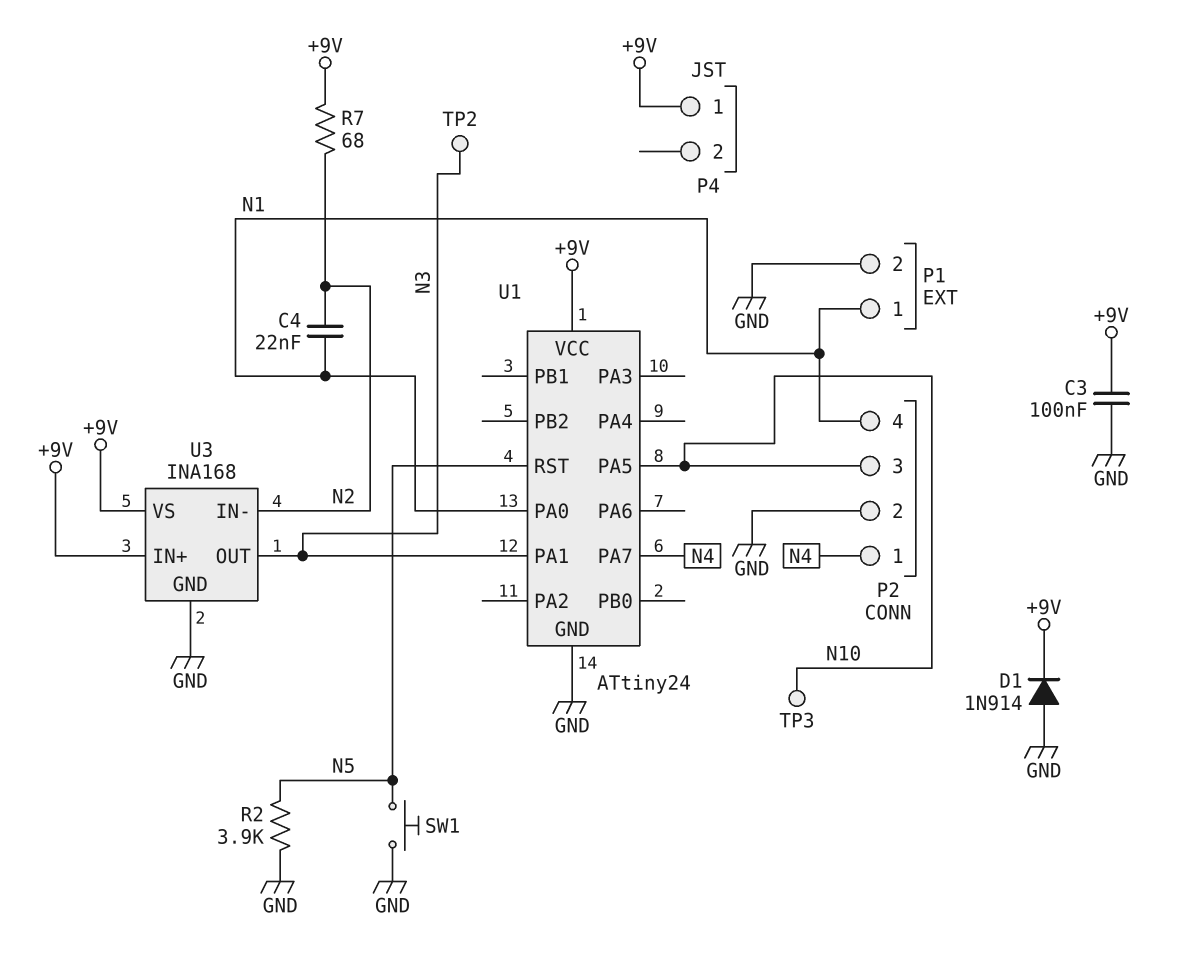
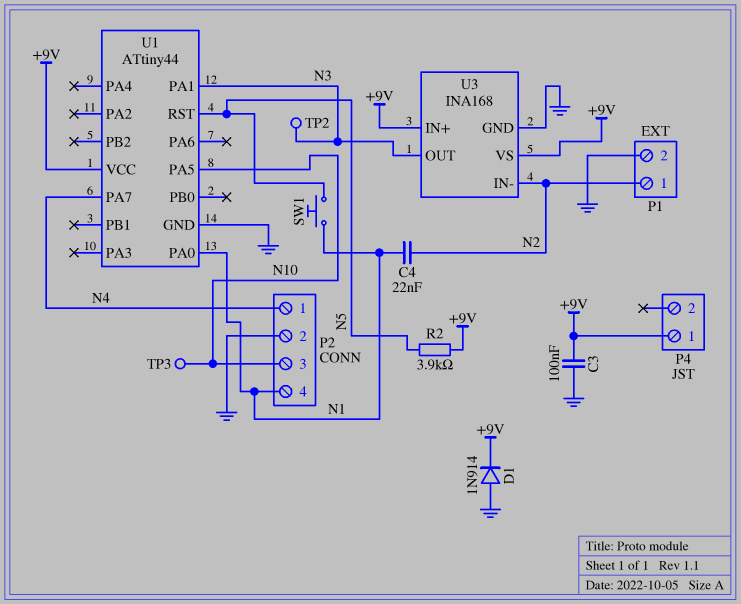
P1 pin 1: N1 -> N2
R2: 3.9k (GND, N5) -> 3.9k (+9V, N5)
R7: 68 (+9V, N2) -> none
SW1: button (GND, N5) -> button (N1, N5)
U1: ATtiny24 -> ATtiny44

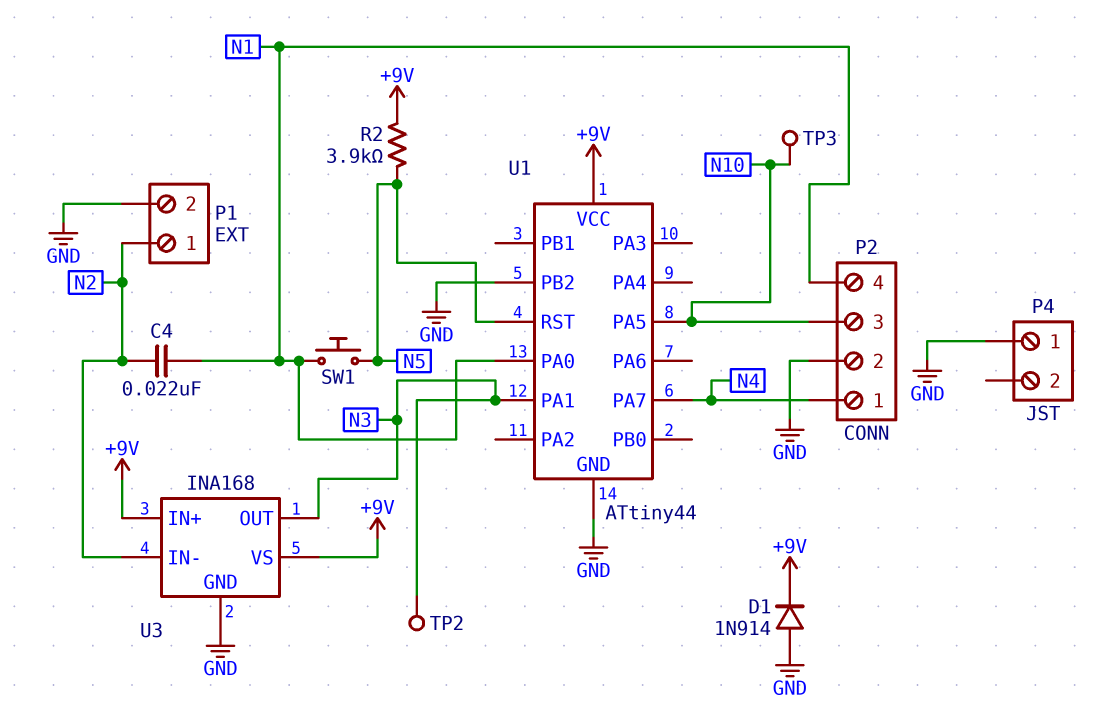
C3: 100nF (+9V, GND) -> none
P4 pin 1: +9V -> GND
U1 pin PB2: none -> GND

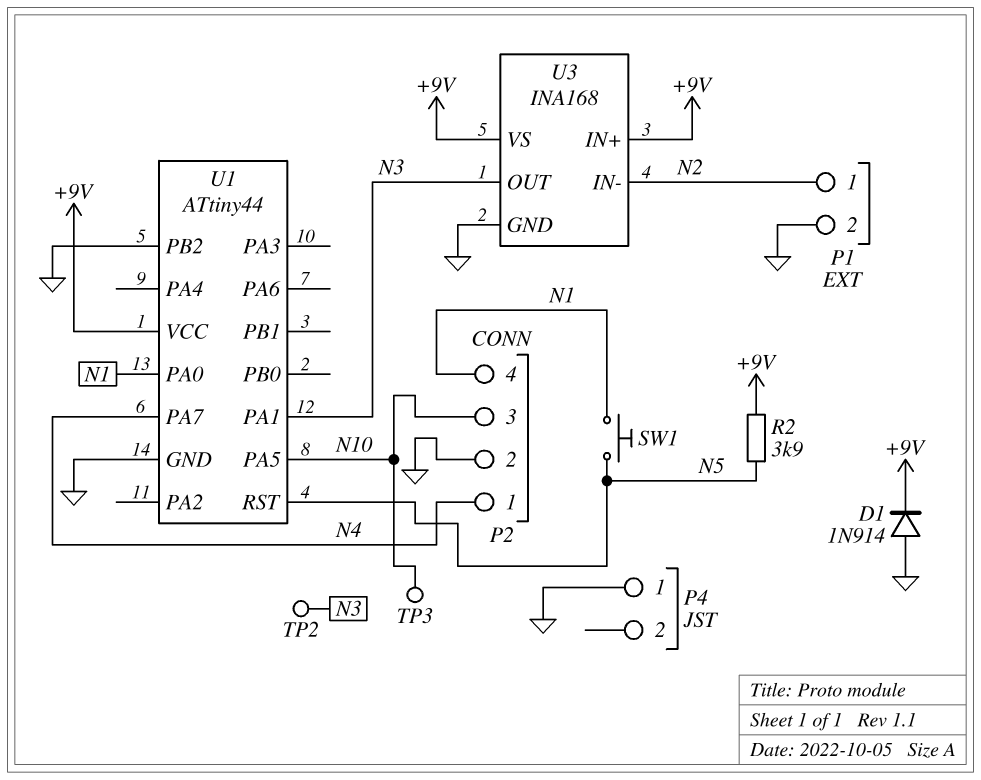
C4: 22nF (N1, N2) -> none

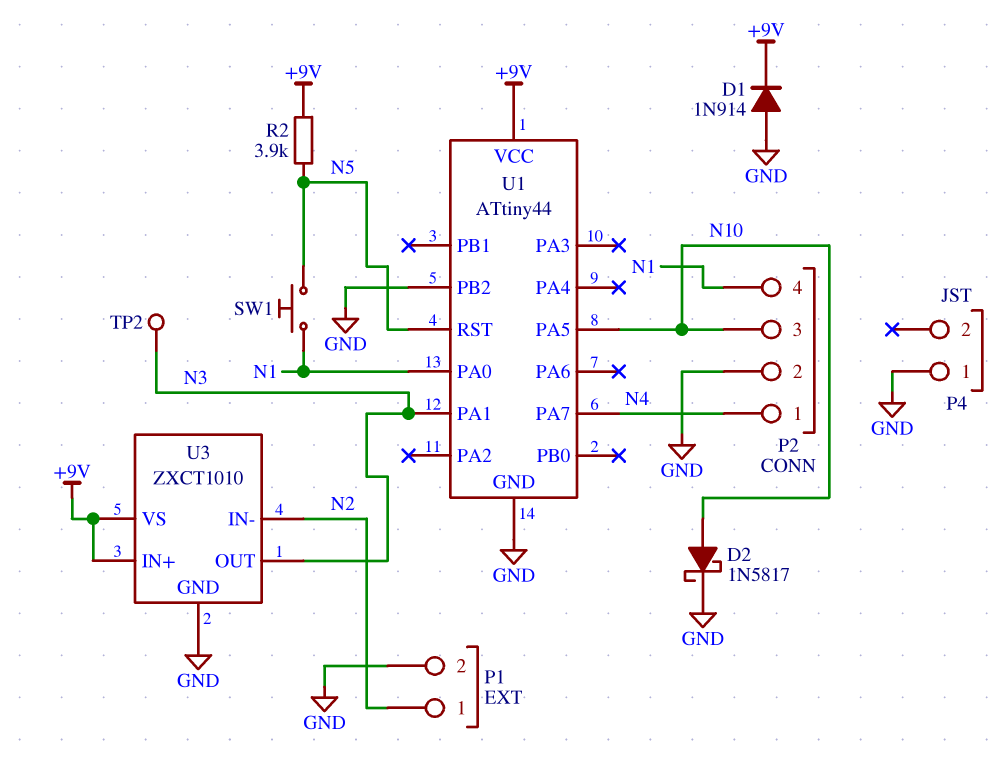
D2: none -> schottky 1N5817 (A N10, K GND)
TP3: test point (N10) -> none
U3: INA168 -> ZXCT1010

